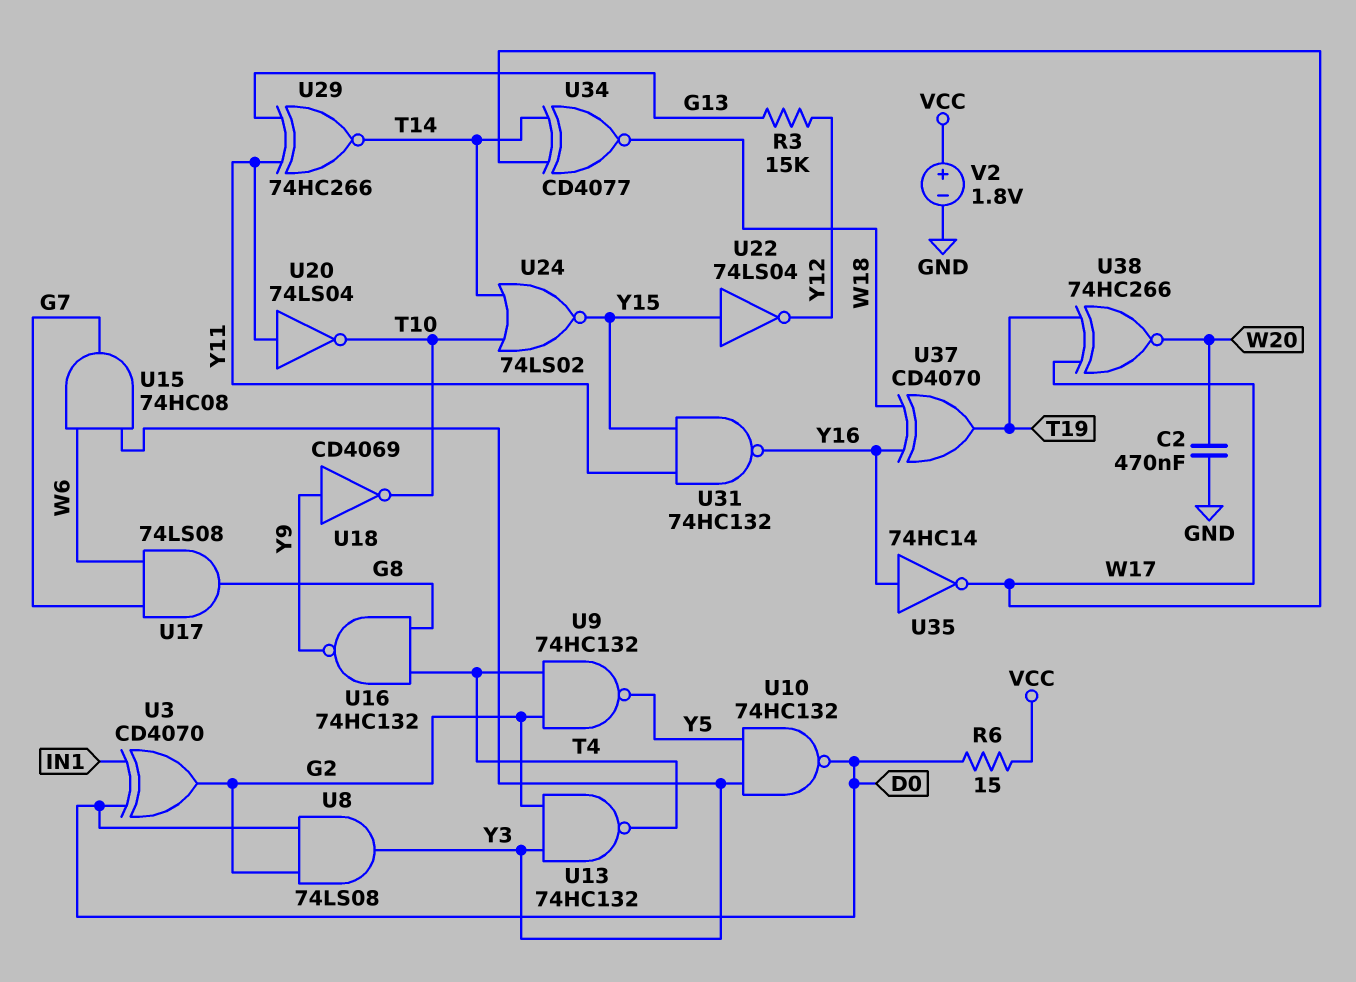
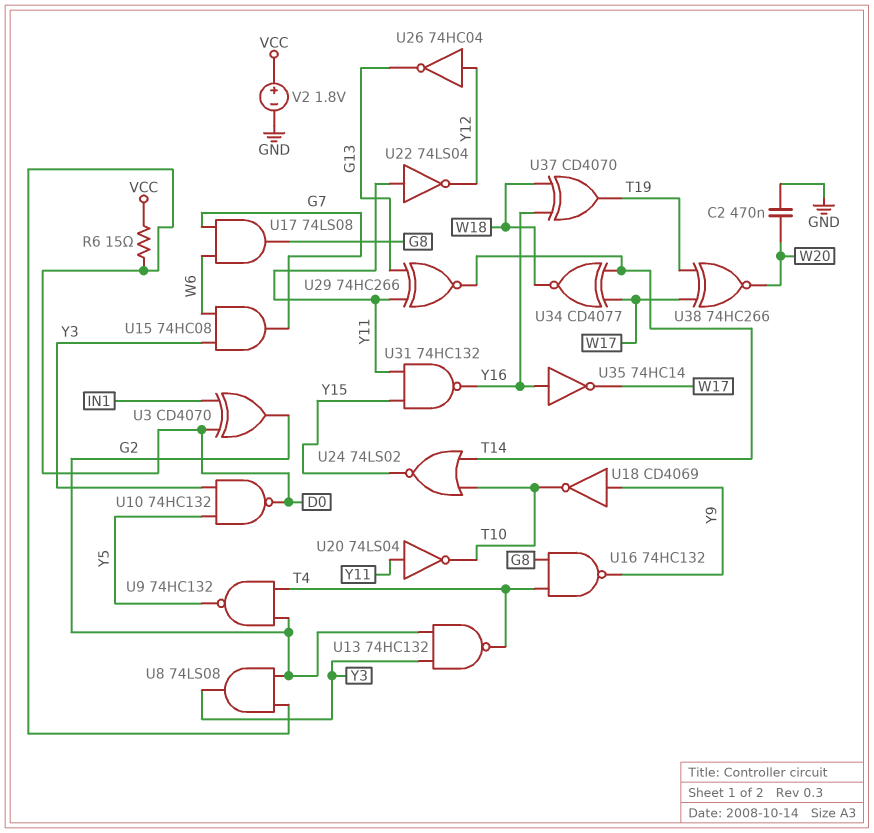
R3: 15k (G13, Y12) -> none
U22: NOT 74LS04 (in Y15, out Y12) -> NOT 74LS04 (in Y11, out Y12)
U26: none -> NOT 74HC04 (in Y12, out G13)

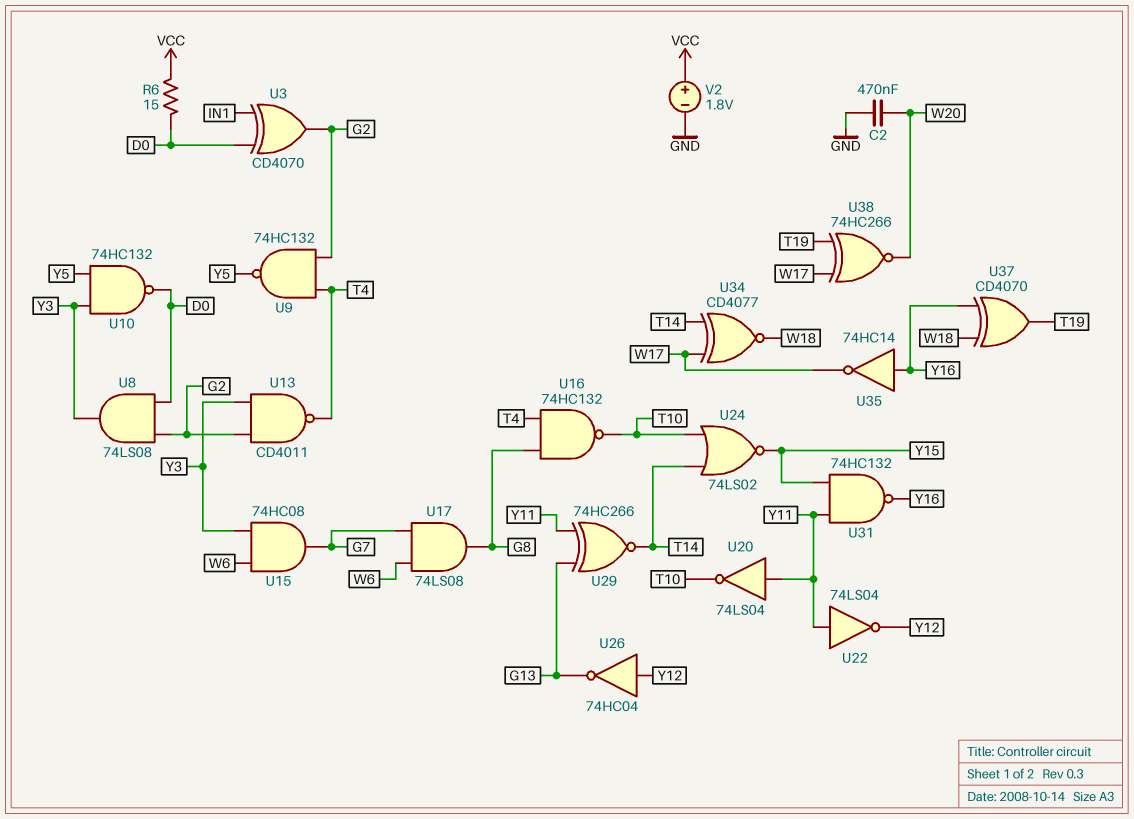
U13: NAND 74HC132 (in G2, in Y3, out T4) -> NAND CD4011 (in G2, in Y3, out T4)
U16: NAND 74HC132 (in G8, in T4, out Y9) -> NAND 74HC132 (in G8, in T4, out T10)
U18: NOT CD4069 (in Y9, out T10) -> none

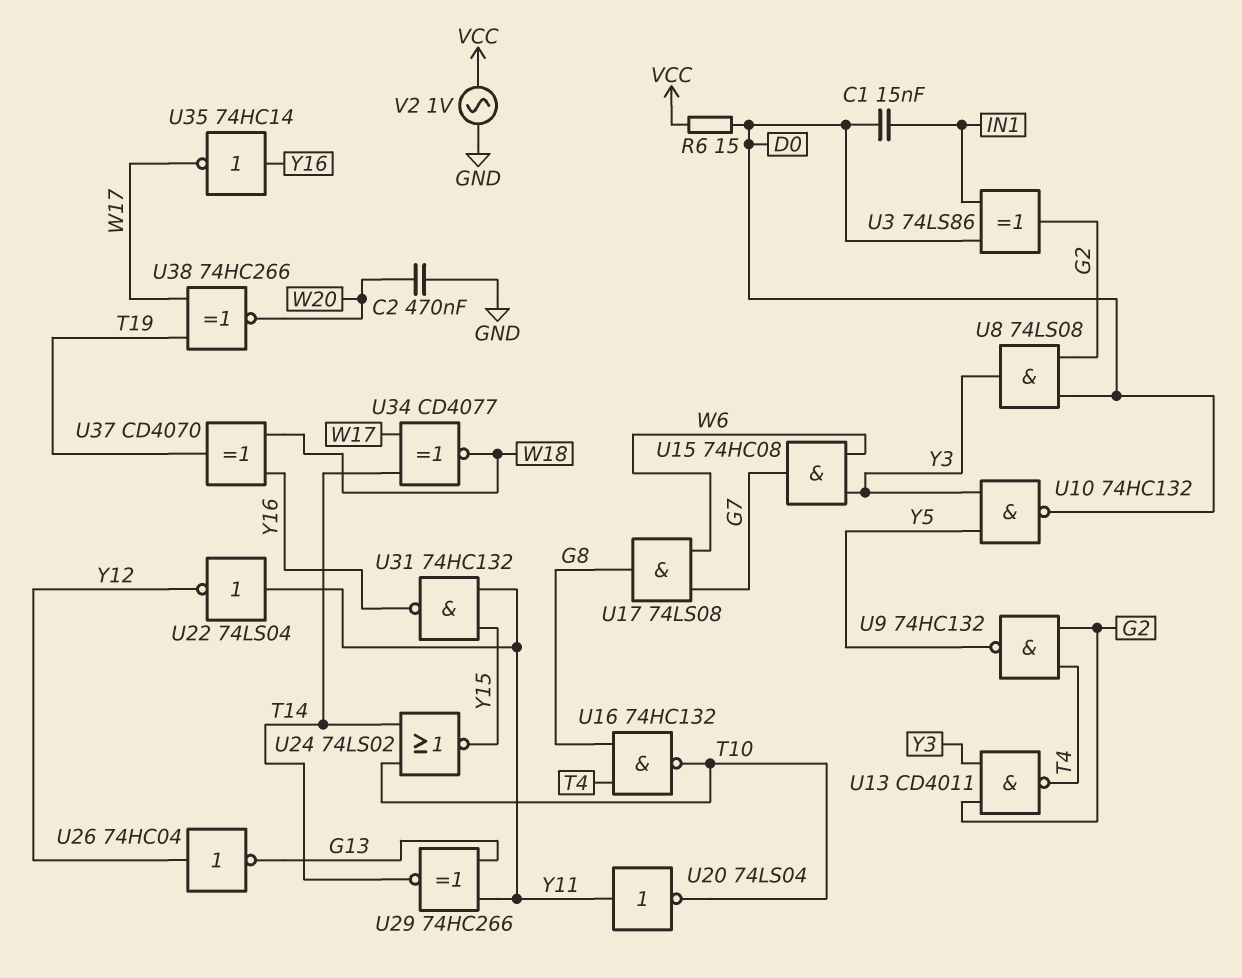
C1: none -> 15nF (D0, IN1)
U3: XOR CD4070 (in D0, in IN1, out G2) -> XOR 74LS86 (in D0, in IN1, out G2)
V2: 1.8V (plus VCC, minus GND) -> AC 1V (GND, VCC)

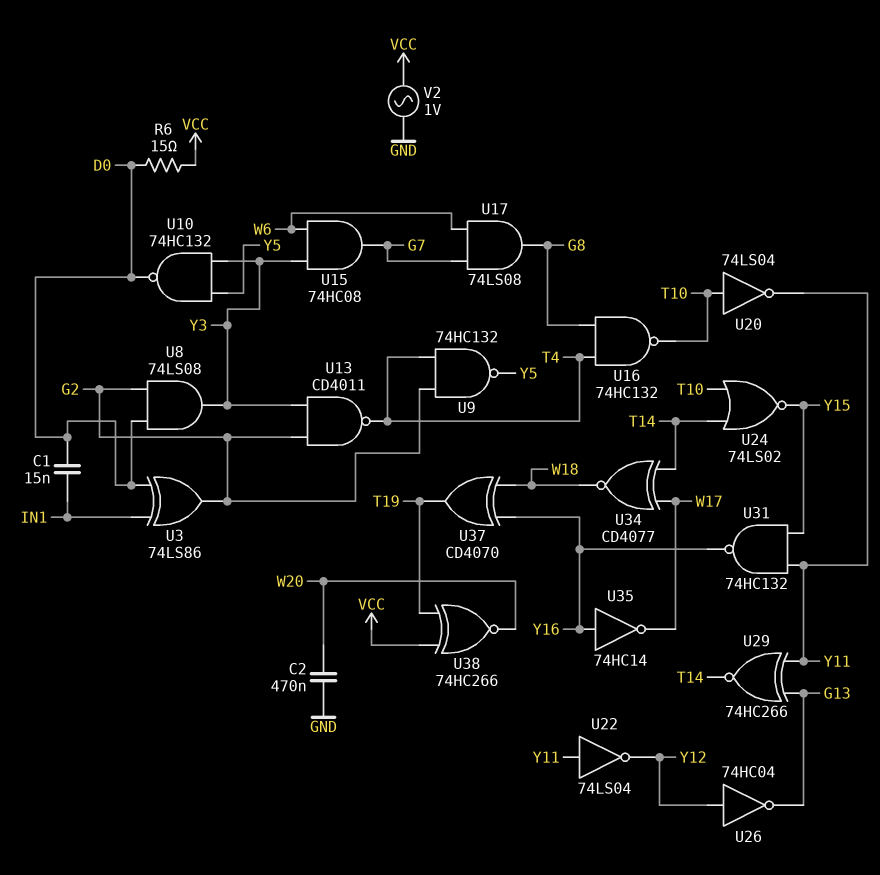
U20: NOT 74LS04 (in Y11, out T10) -> NOT 74LS04 (in T10, out Y11)
U38: XNOR 74HC266 (in T19, in W17, out W20) -> XNOR 74HC266 (in T19, in VCC, out W20)

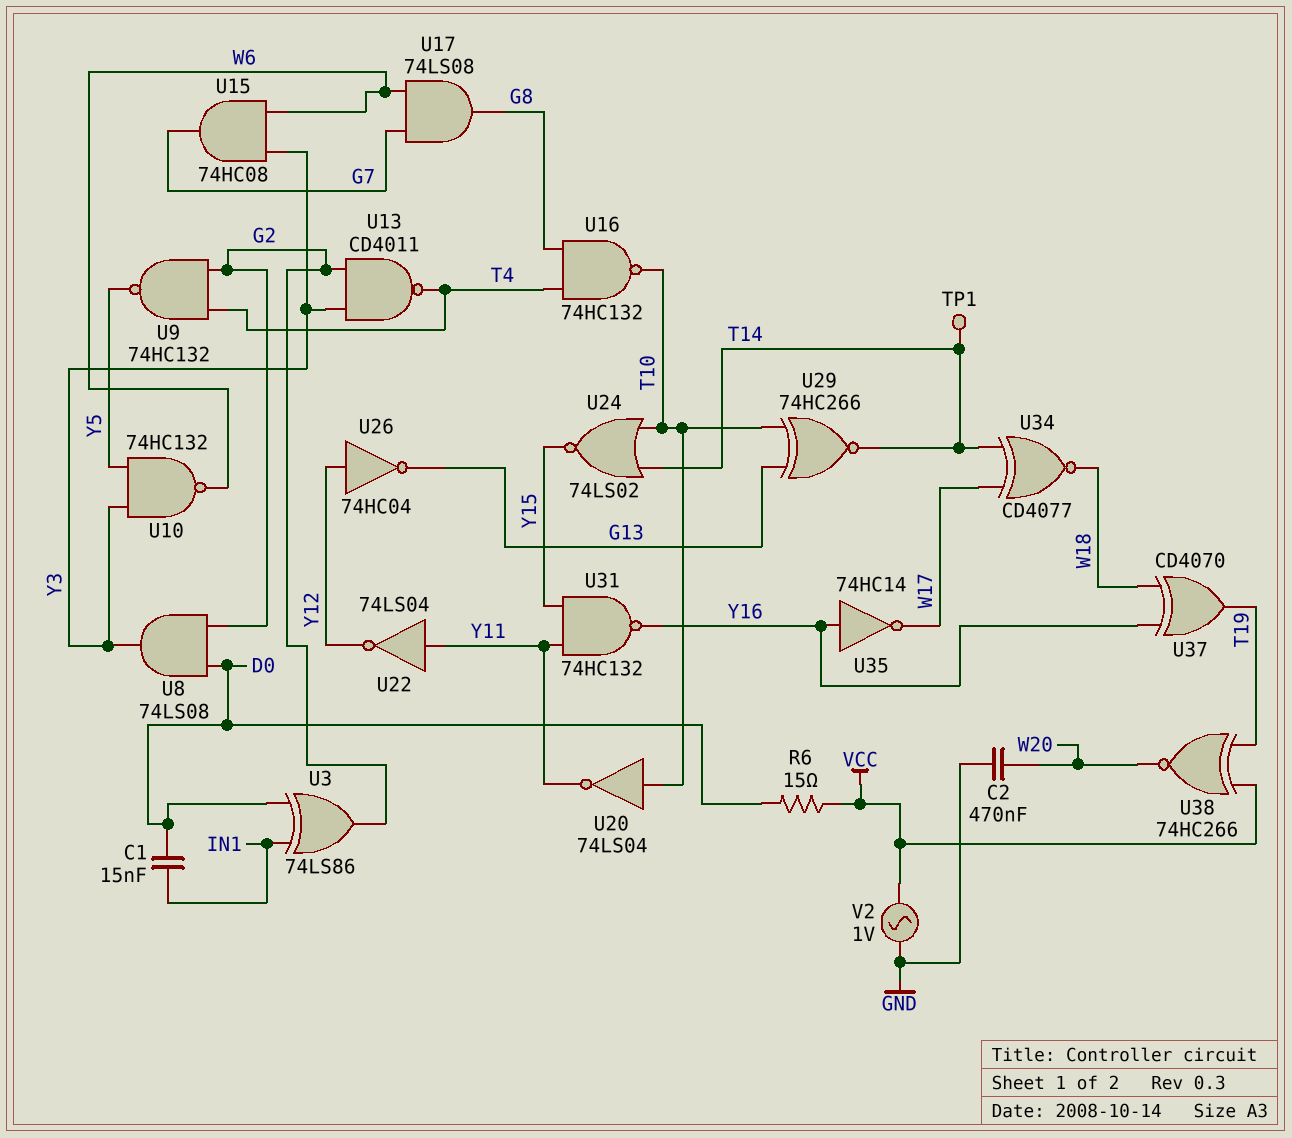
TP1: none -> test point (T14)
U10: NAND 74HC132 (in Y3, in Y5, out D0) -> NAND 74HC132 (in Y3, in Y5, out W6)
U29: XNOR 74HC266 (in G13, in Y11, out T14) -> XNOR 74HC266 (in G13, in T10, out T14)

